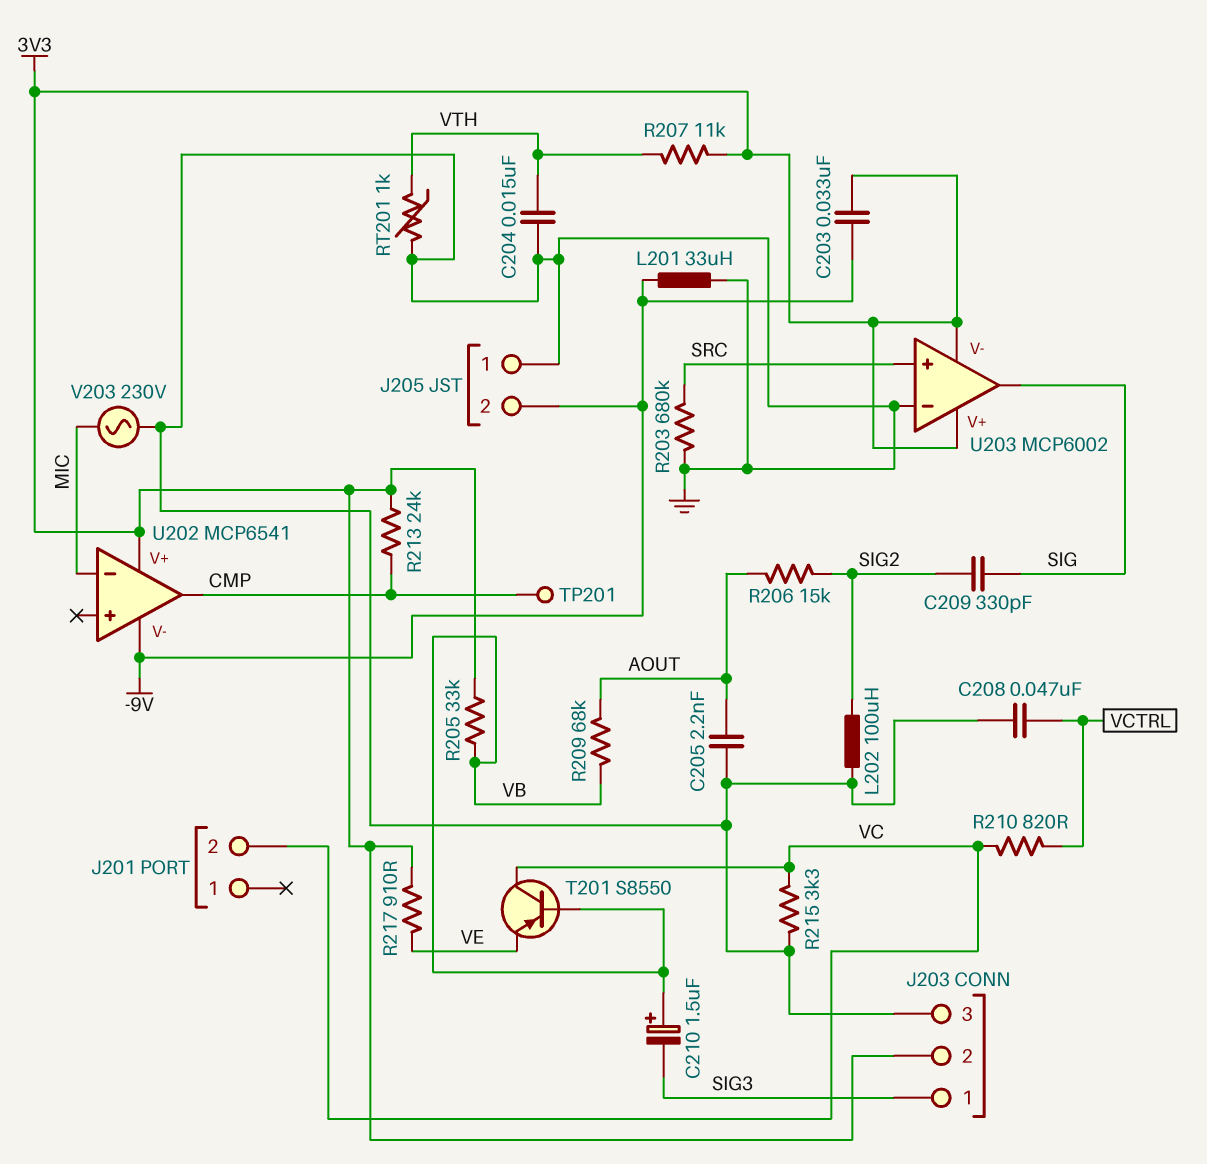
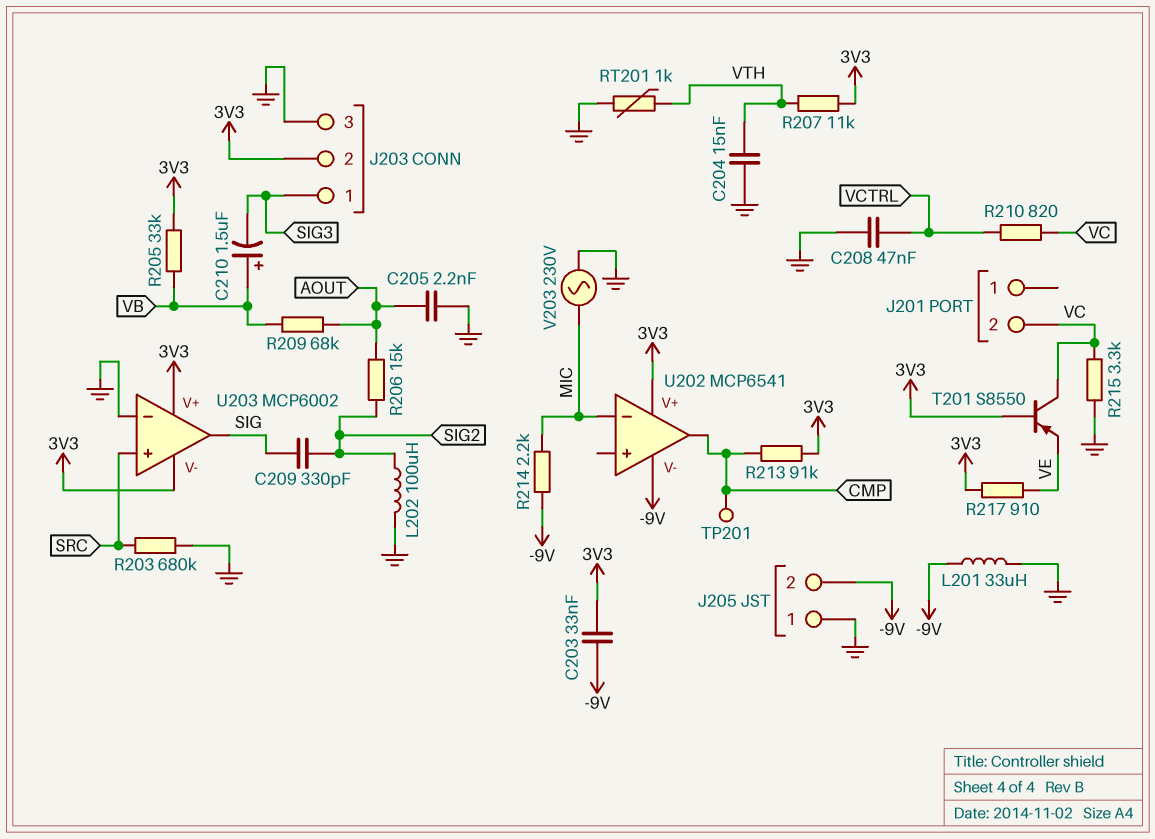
R213: 24k (3V3, CMP) -> 91k (3V3, CMP)
R214: none -> 2.2k (-9V, MIC)
T201: PNP S8550 (B VB, C VC, E VE) -> PNP S8550 (B 3V3, C VC, E VE)

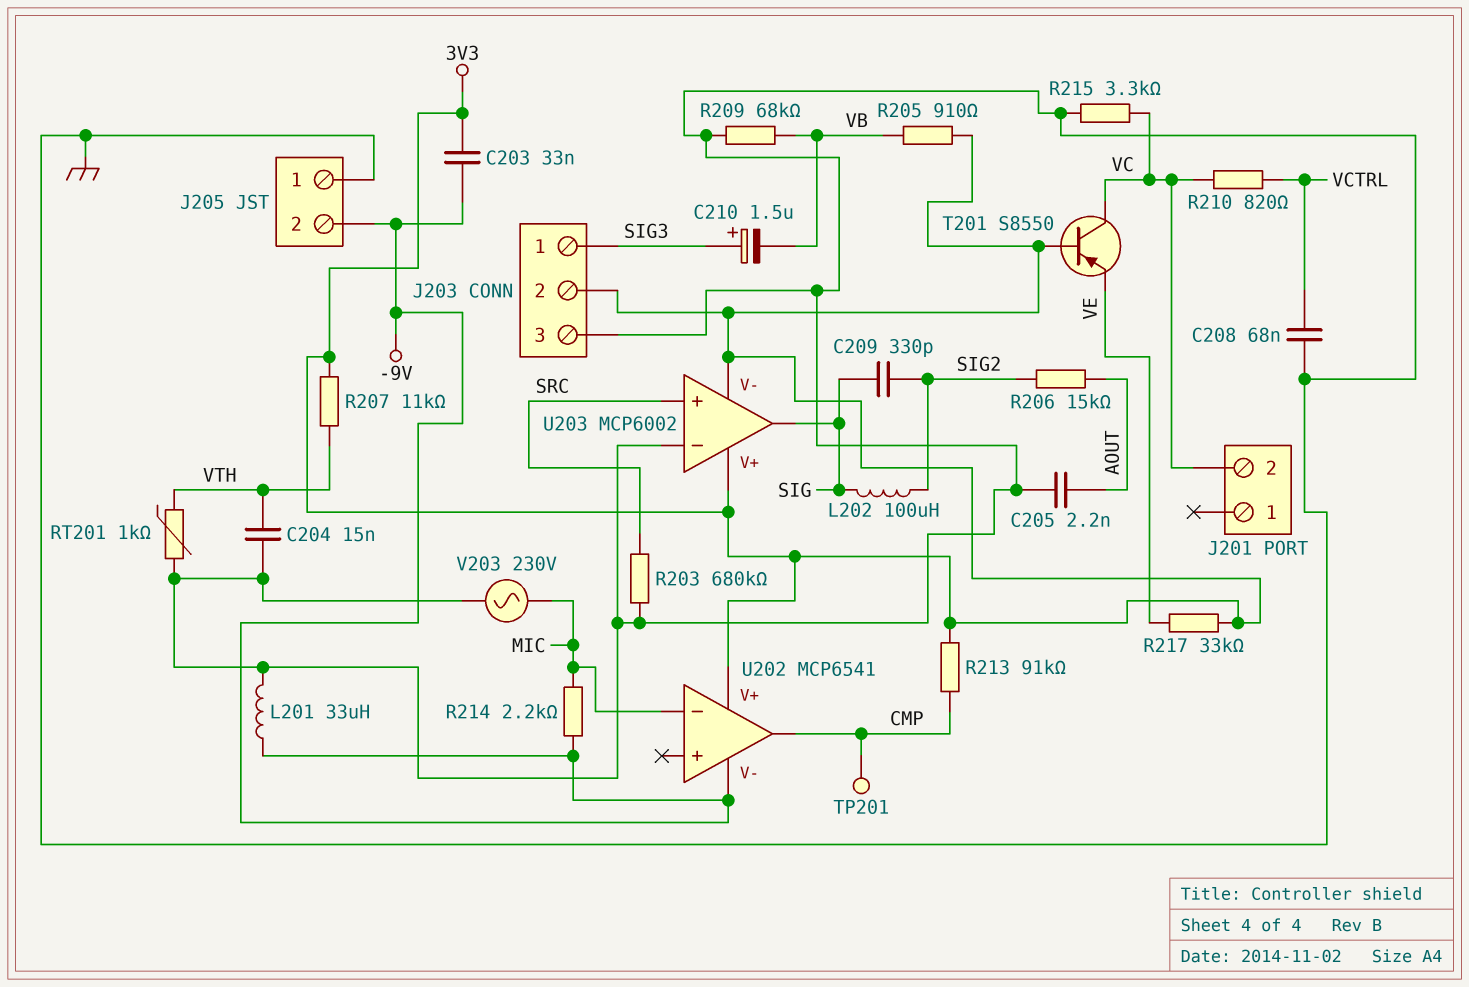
C208: 47nF (GND, VCTRL) -> 68nF (GND, VCTRL)
C210: 1.5uF (plus VB, minus SIG3) -> 1.5uF (plus SIG3, minus VB)
L202: 100uH (GND, SIG2) -> 100uH (SIG, SIG2)
R205: 33k (3V3, VB) -> 910 (3V3, VB)
R209: 68k (AOUT, VB) -> 68k (GND, VB)
R217: 910 (3V3, VE) -> 33k (3V3, VE)

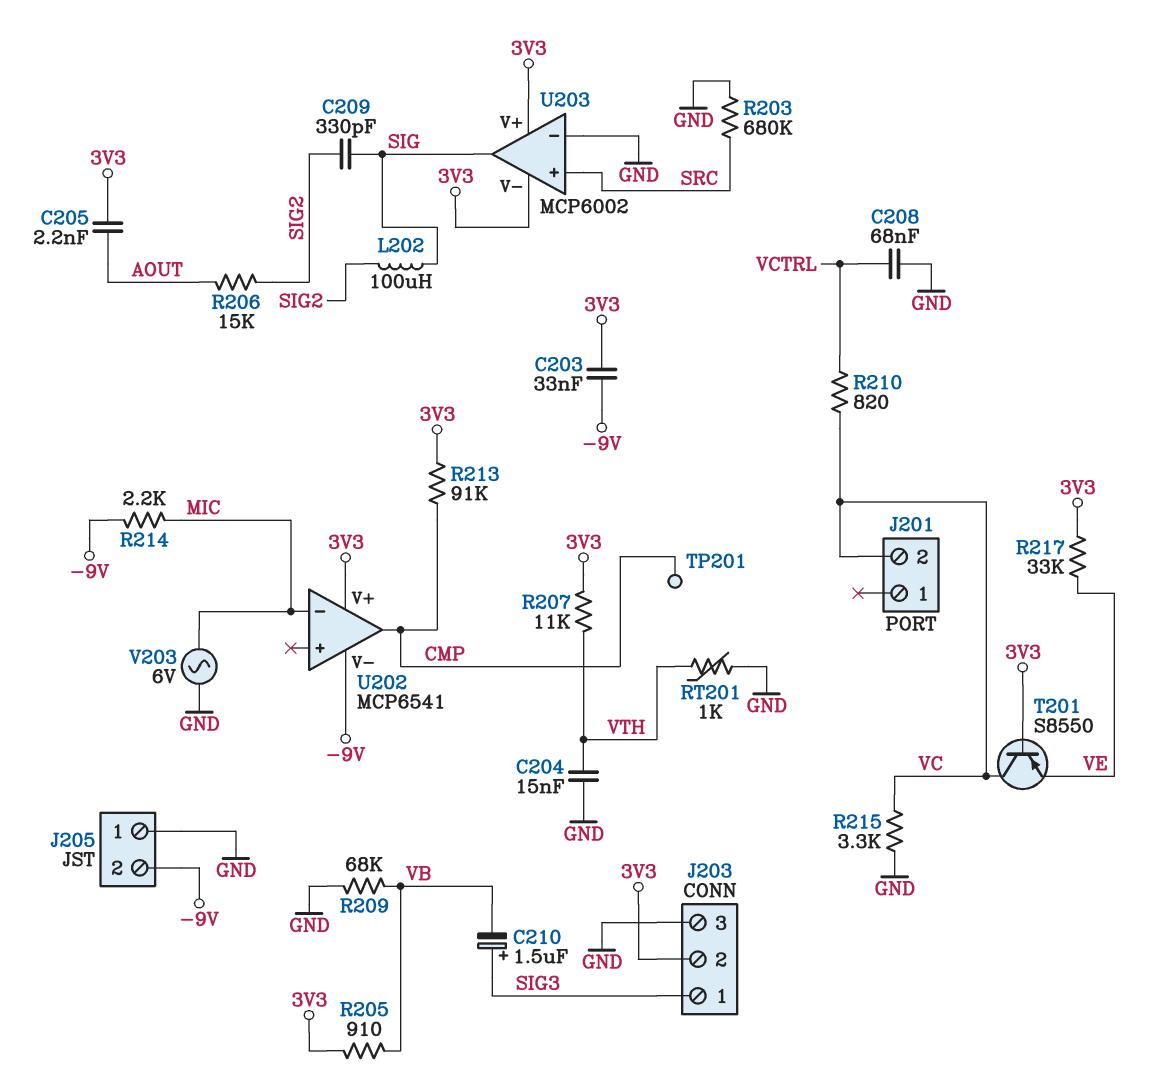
C205: 2.2nF (AOUT, GND) -> 2.2nF (3V3, AOUT)
L201: 33uH (-9V, GND) -> none
V203: AC 230V (GND, MIC) -> AC 6V (GND, MIC)

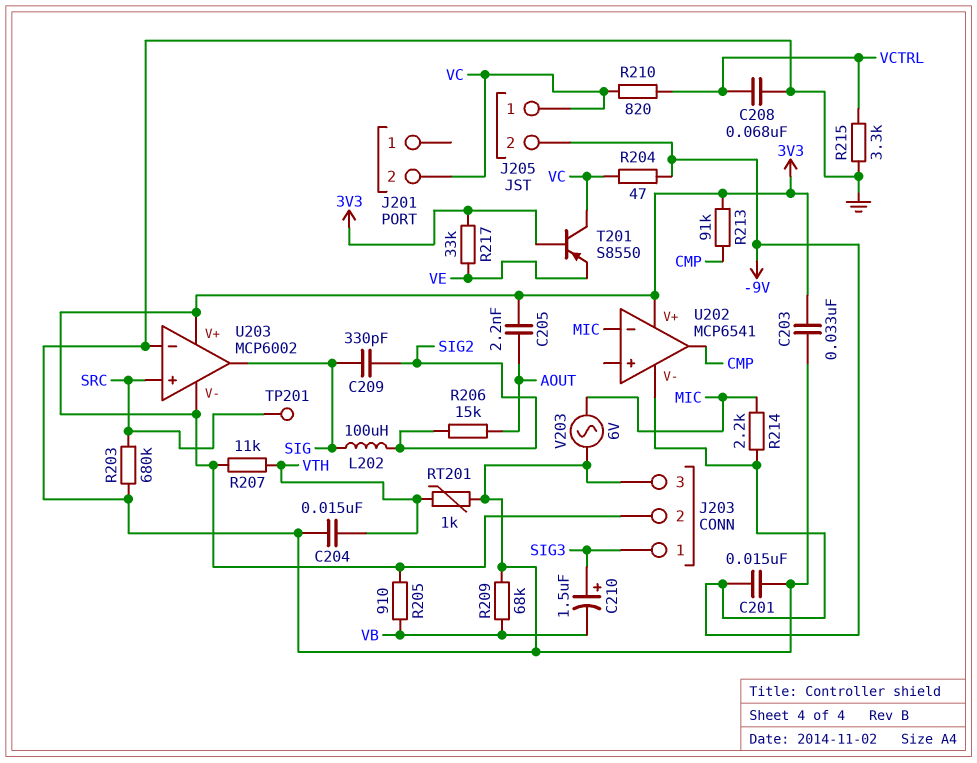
C201: none -> 15nF (-9V, GND)
C203: 33nF (-9V, 3V3) -> 33nF (3V3, GND)
J205 pin 1: GND -> VC
R204: none -> 47 (-9V, VC)
R215: 3.3k (GND, VC) -> 3.3k (GND, VCTRL)
TP201: test point (CMP) -> test point (SRC)

